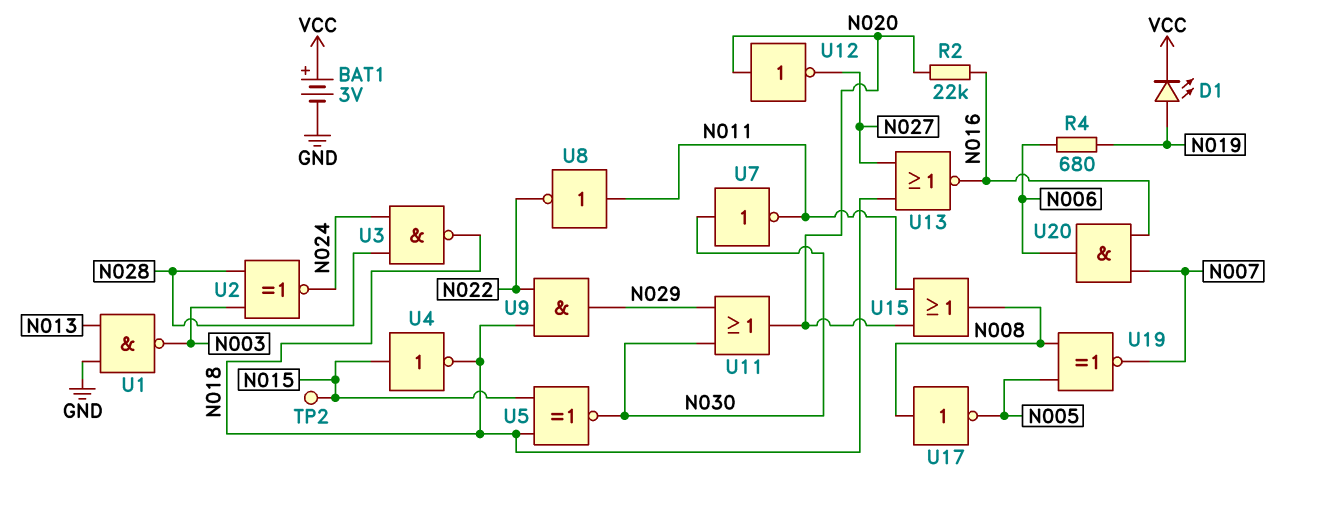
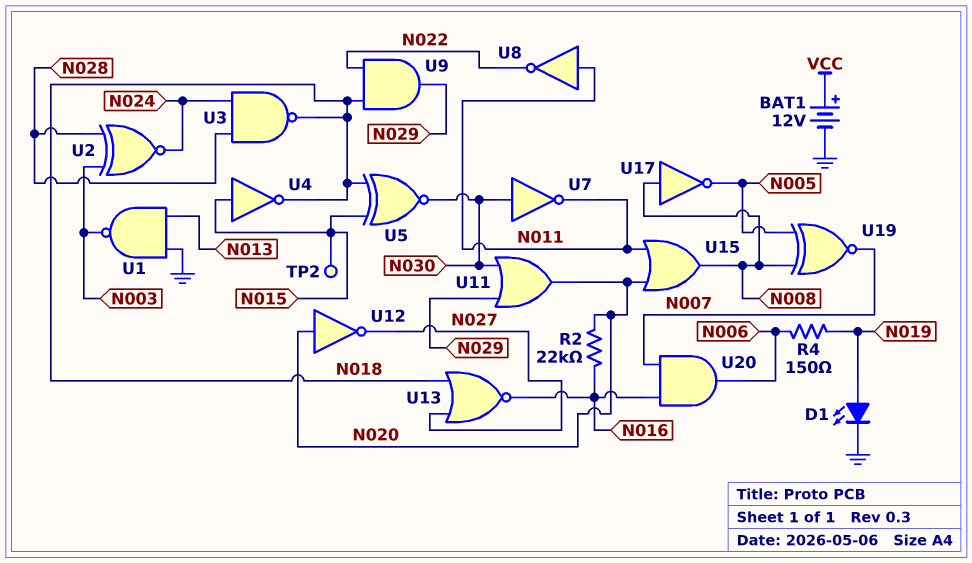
BAT1: 3V (plus VCC, minus GND) -> 12V (plus VCC, minus GND)
D1: LED (A N019, K VCC) -> LED (A N019, K GND)
R4: 680 (N006, N019) -> 150 (N006, N019)

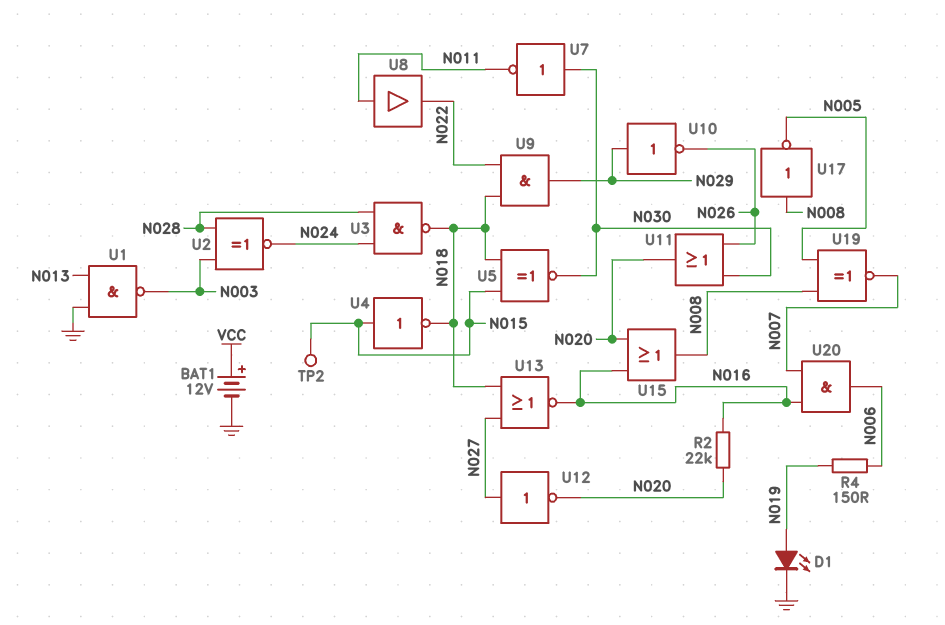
U8: NOT (in N011, out N022) -> buffer (in N011, out N022)
U10: none -> NOT (in N029, out N026)
U11: OR (in N029, in N030, out N020) -> OR (in N026, in N030, out N020)
U12: NOT (in N020, out N027) -> NOT (in N027, out N020)
U15: OR (in N011, in N020, out N008) -> OR (in N016, in N020, out N008)

